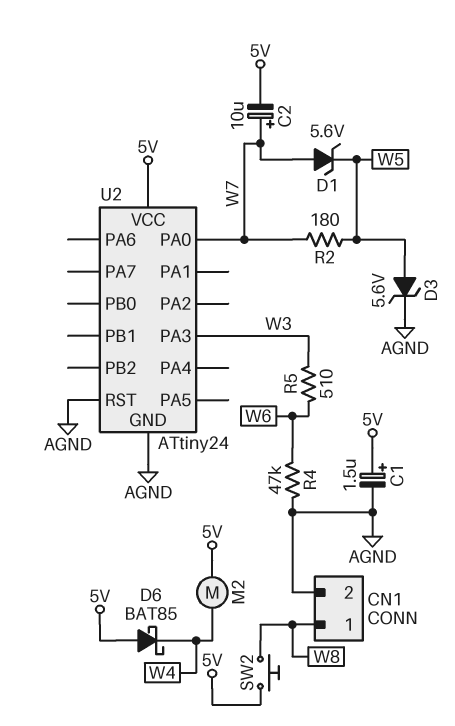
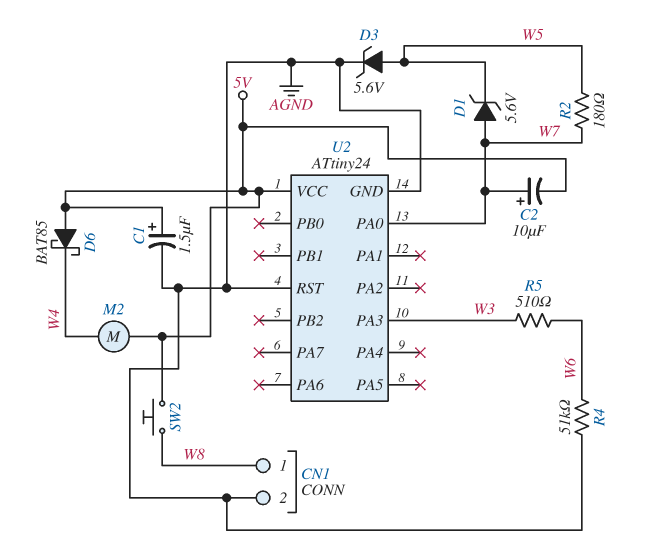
R4: 47k (AGND, W6) -> 51k (AGND, W6)

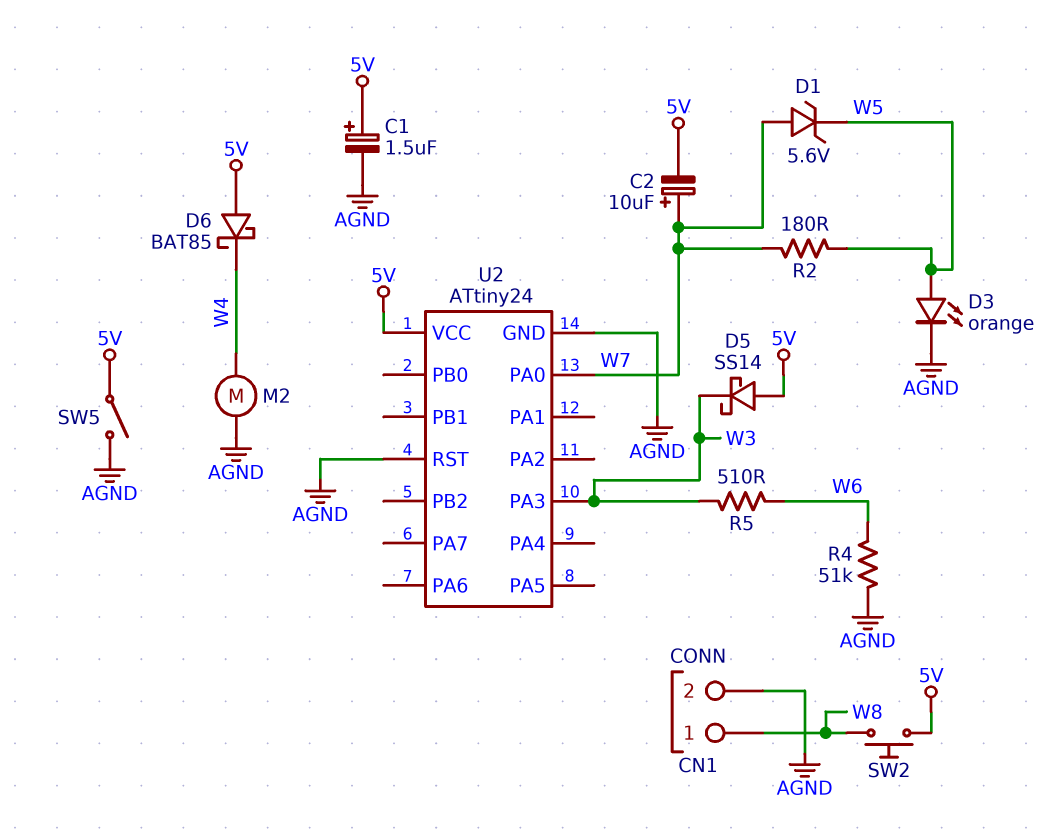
D3: zener 5.6V (A W5, K AGND) -> LED orange (A W5, K AGND)
D5: none -> schottky SS14 (A 5V, K W3)
M2: motor (5V, W4) -> motor (AGND, W4)
SW5: none -> switch (5V, AGND)

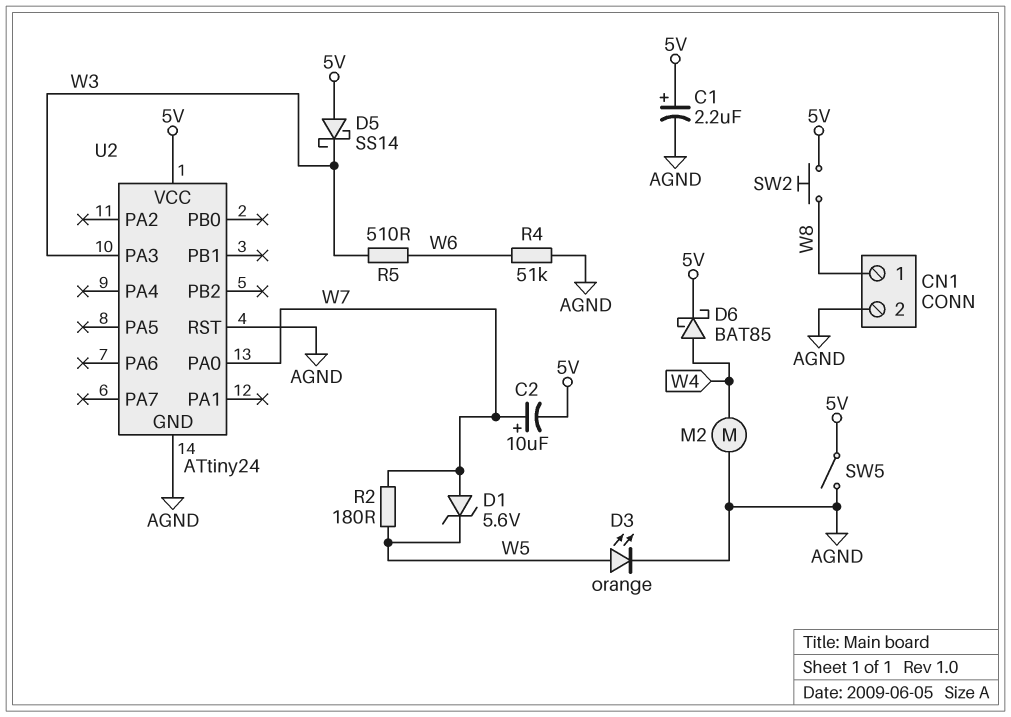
C1: 1.5uF (plus 5V, minus AGND) -> 2.2uF (plus 5V, minus AGND)
D6: schottky BAT85 (A 5V, K W4) -> schottky BAT85 (A W4, K 5V)

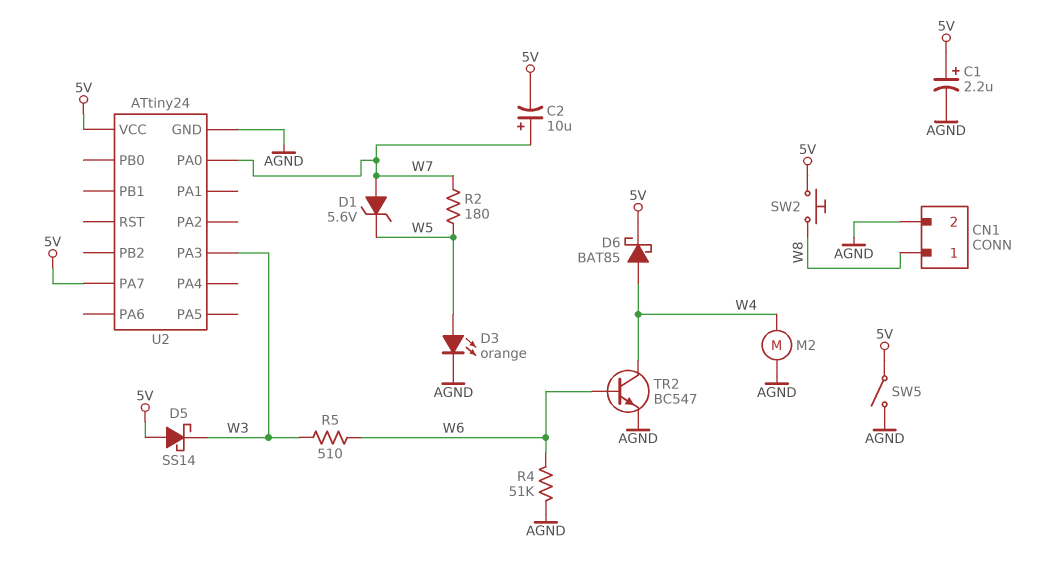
TR2: none -> NPN BC547 (B W6, C W4, E AGND)
U2 pin PA7: none -> 5V
U2 pin RST: AGND -> none

